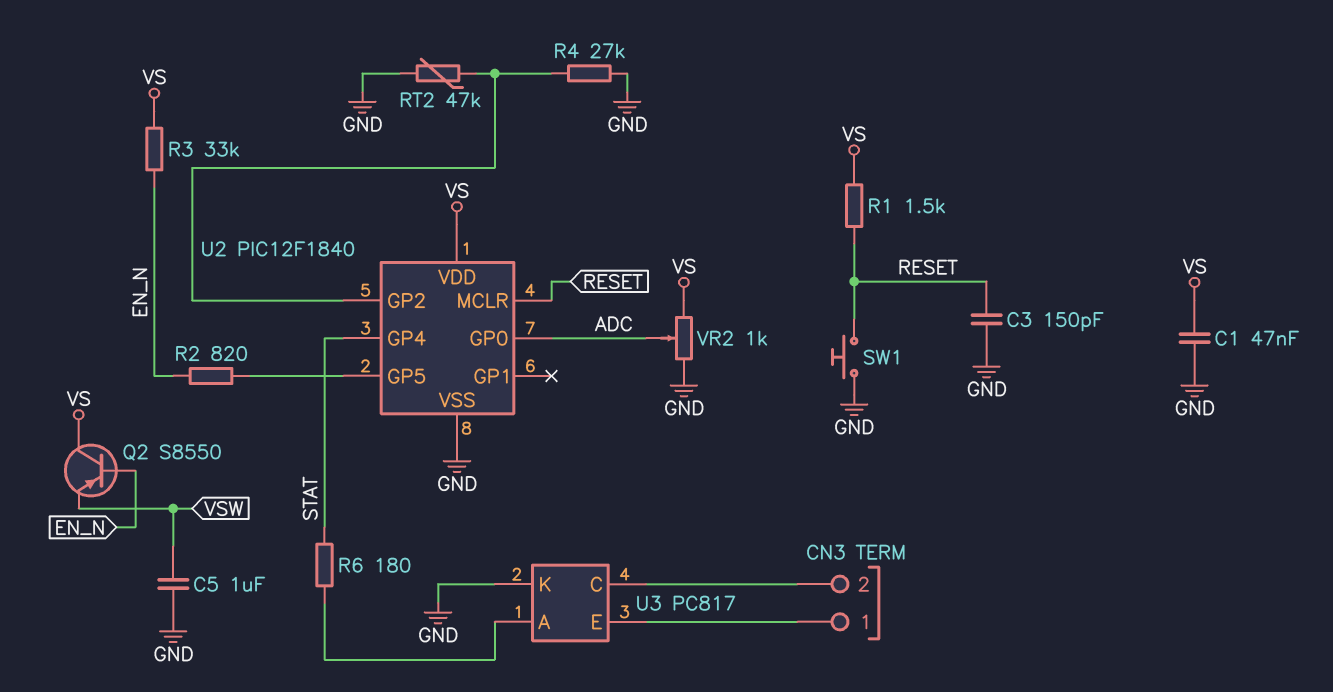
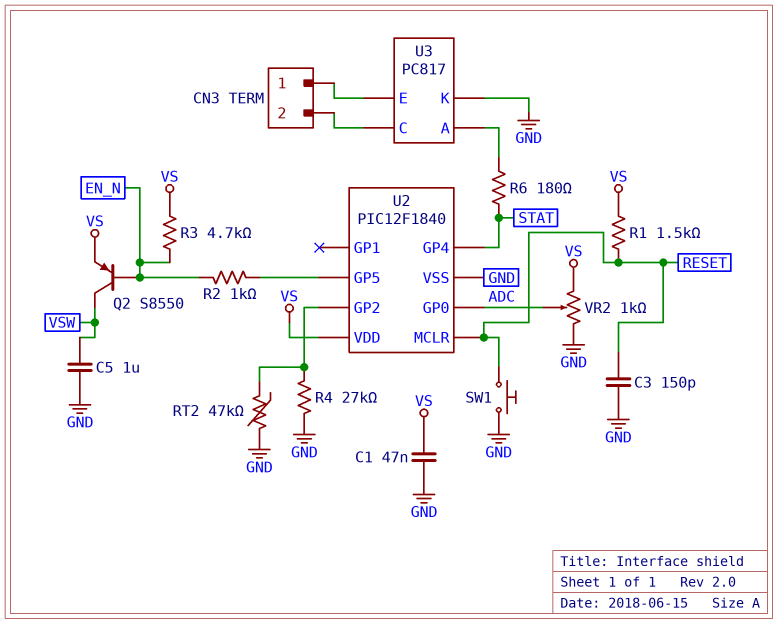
Q2: PNP S8550 (B EN_N, C VS, E VSW) -> PNP S8550 (B EN_N, C VSW, E VS)
R2: 820 (EN_N, U2/GP5) -> 1k (EN_N, U2/GP5)
R3: 33k (EN_N, VS) -> 4.7k (EN_N, VS)

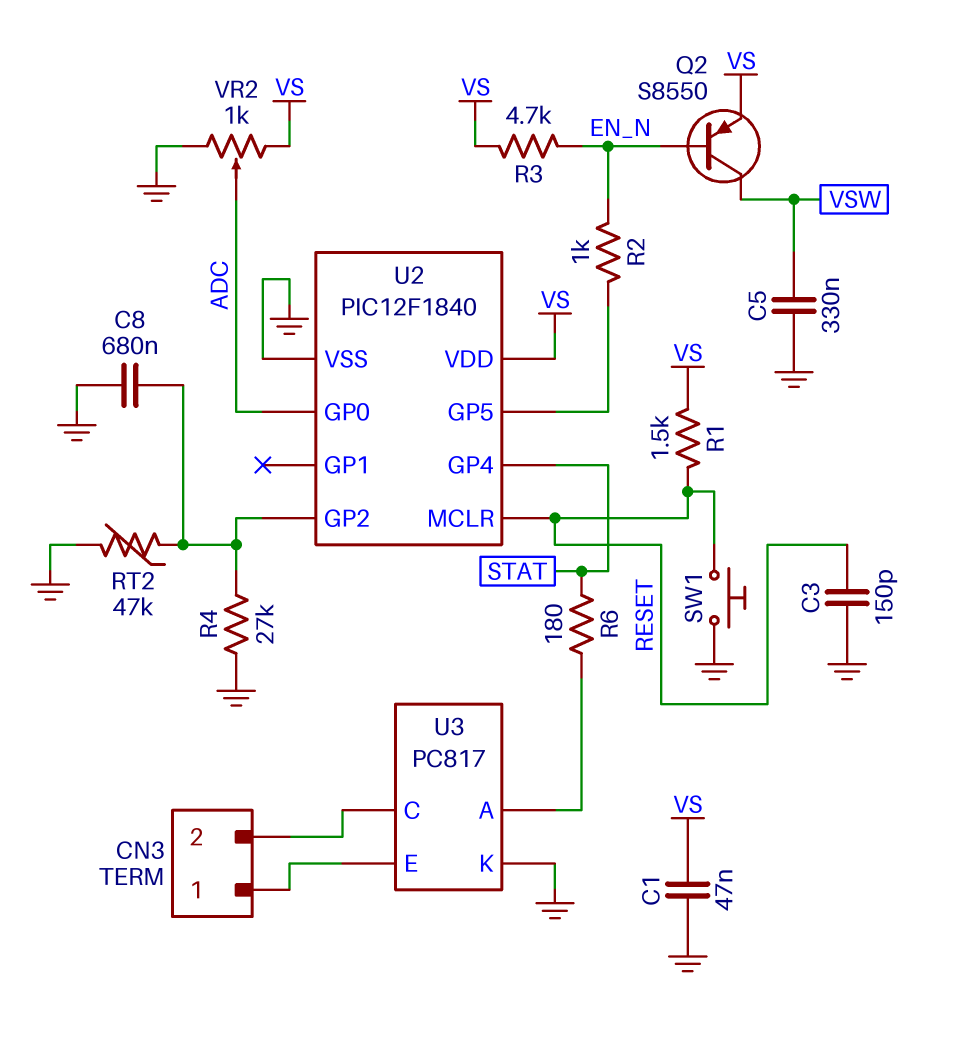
C5: 1uF (GND, VSW) -> 330nF (GND, VSW)
C8: none -> 680nF (GND, U2/GP2)

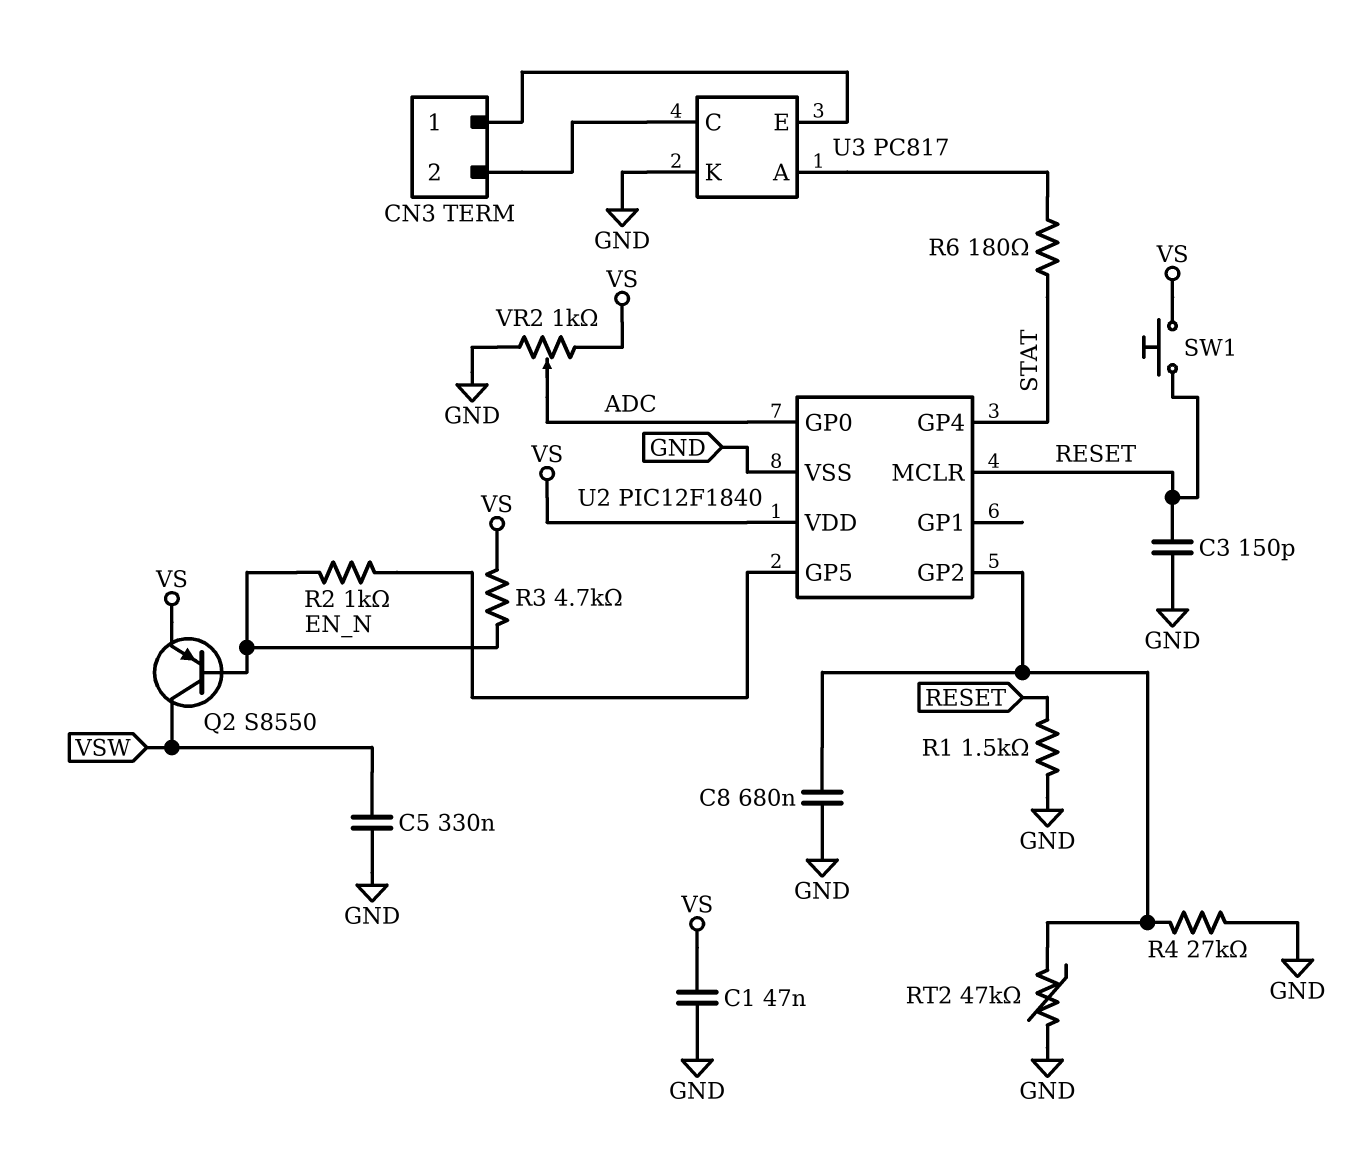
R1: 1.5k (RESET, VS) -> 1.5k (GND, RESET)
SW1: button (GND, RESET) -> button (RESET, VS)

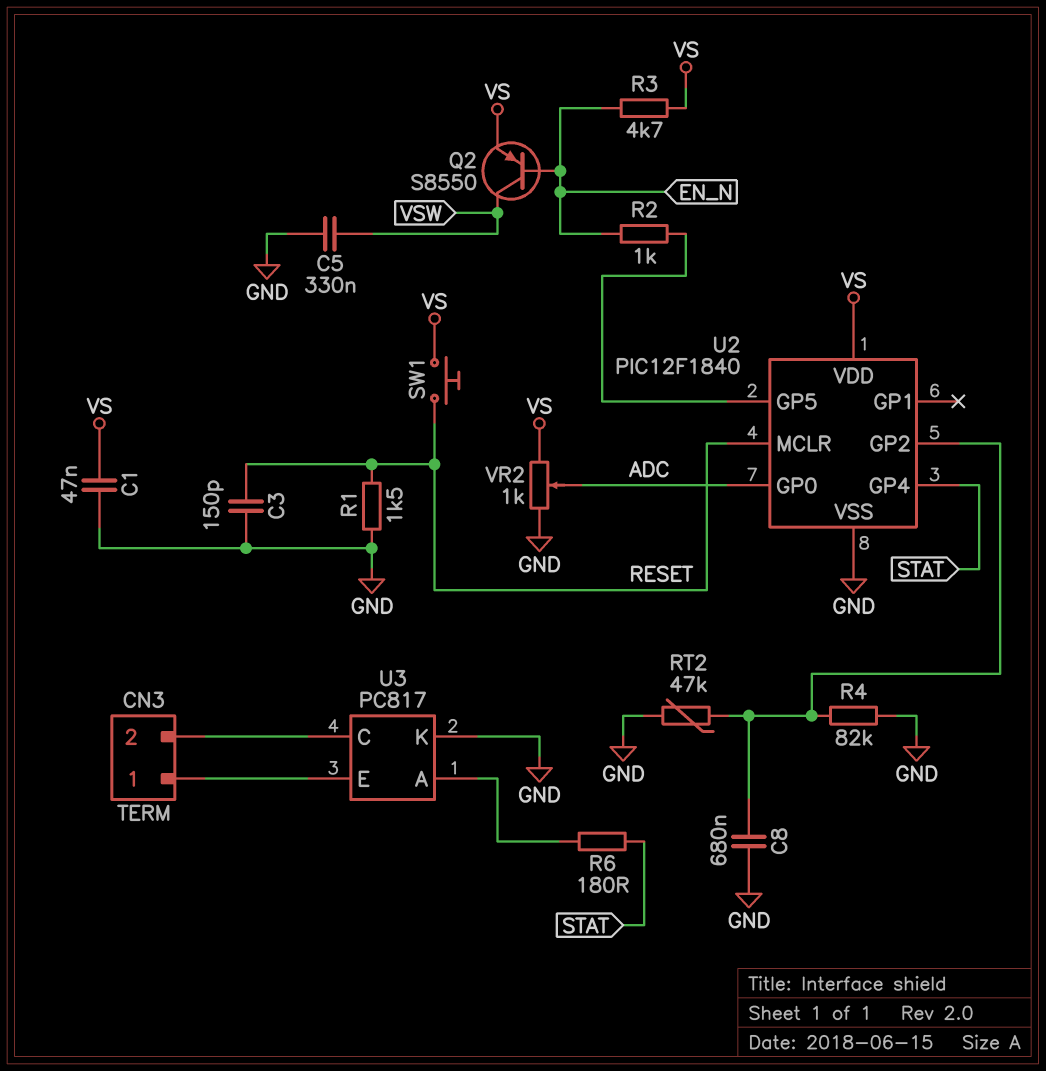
R4: 27k (GND, U2/GP2) -> 82k (GND, U2/GP2)

